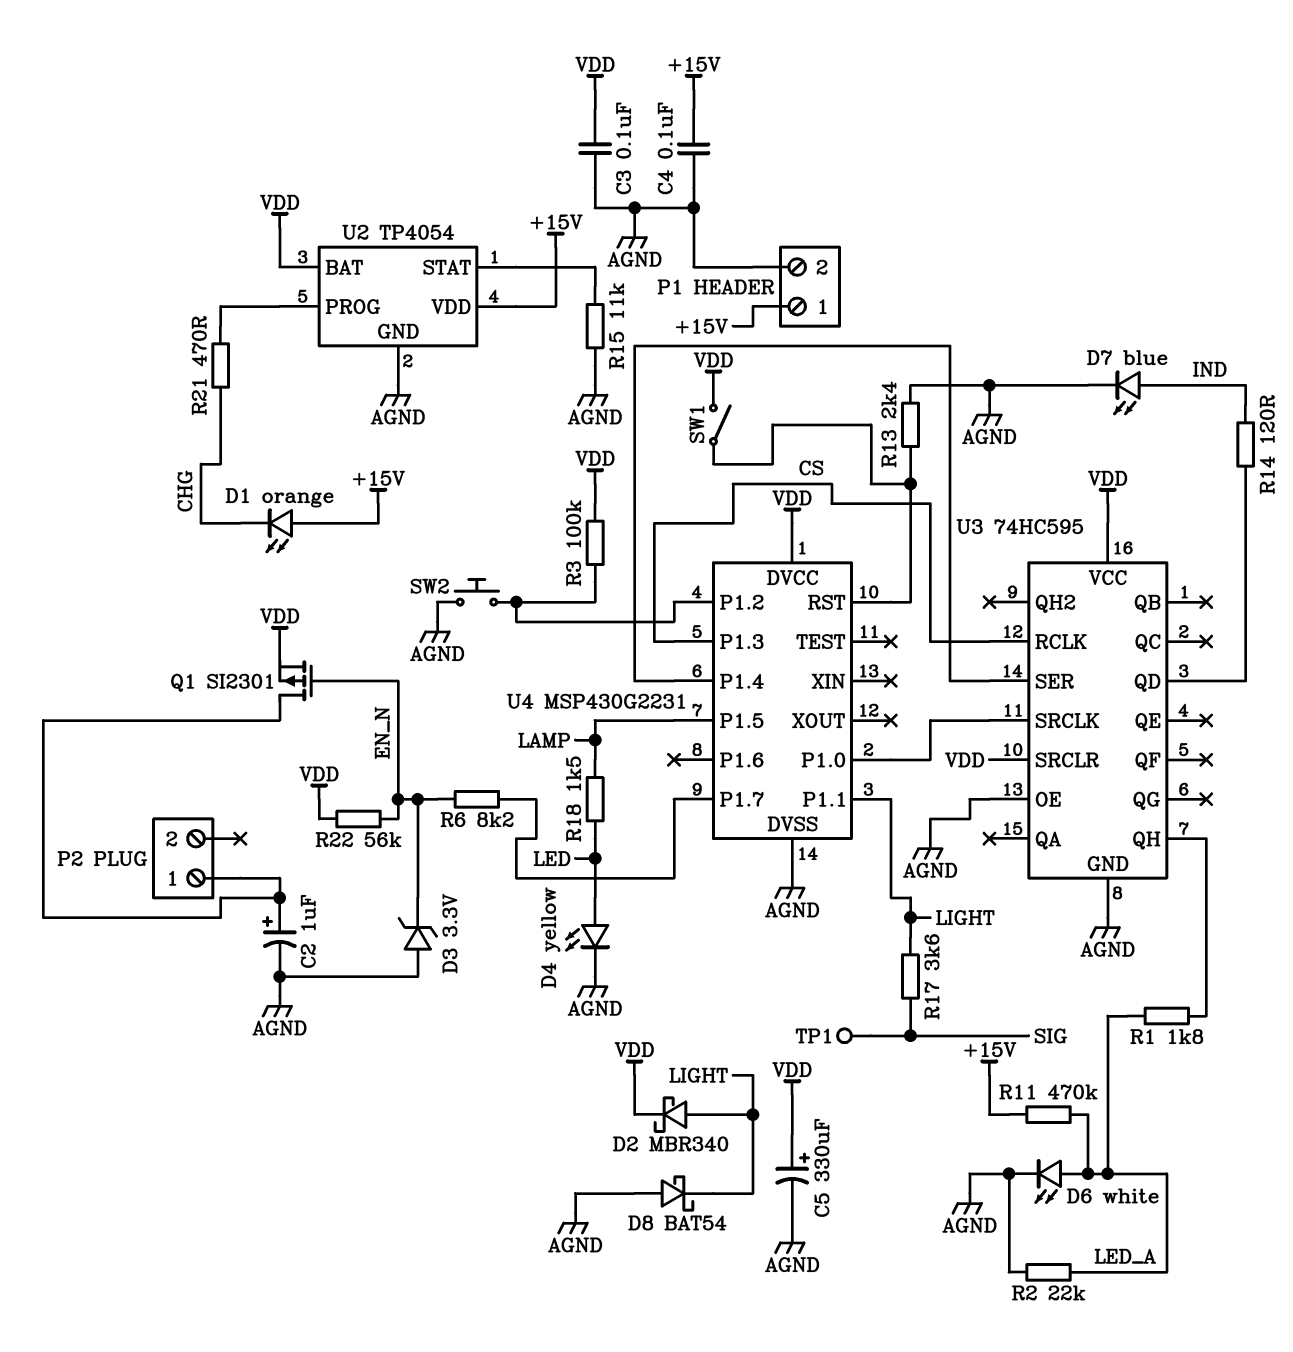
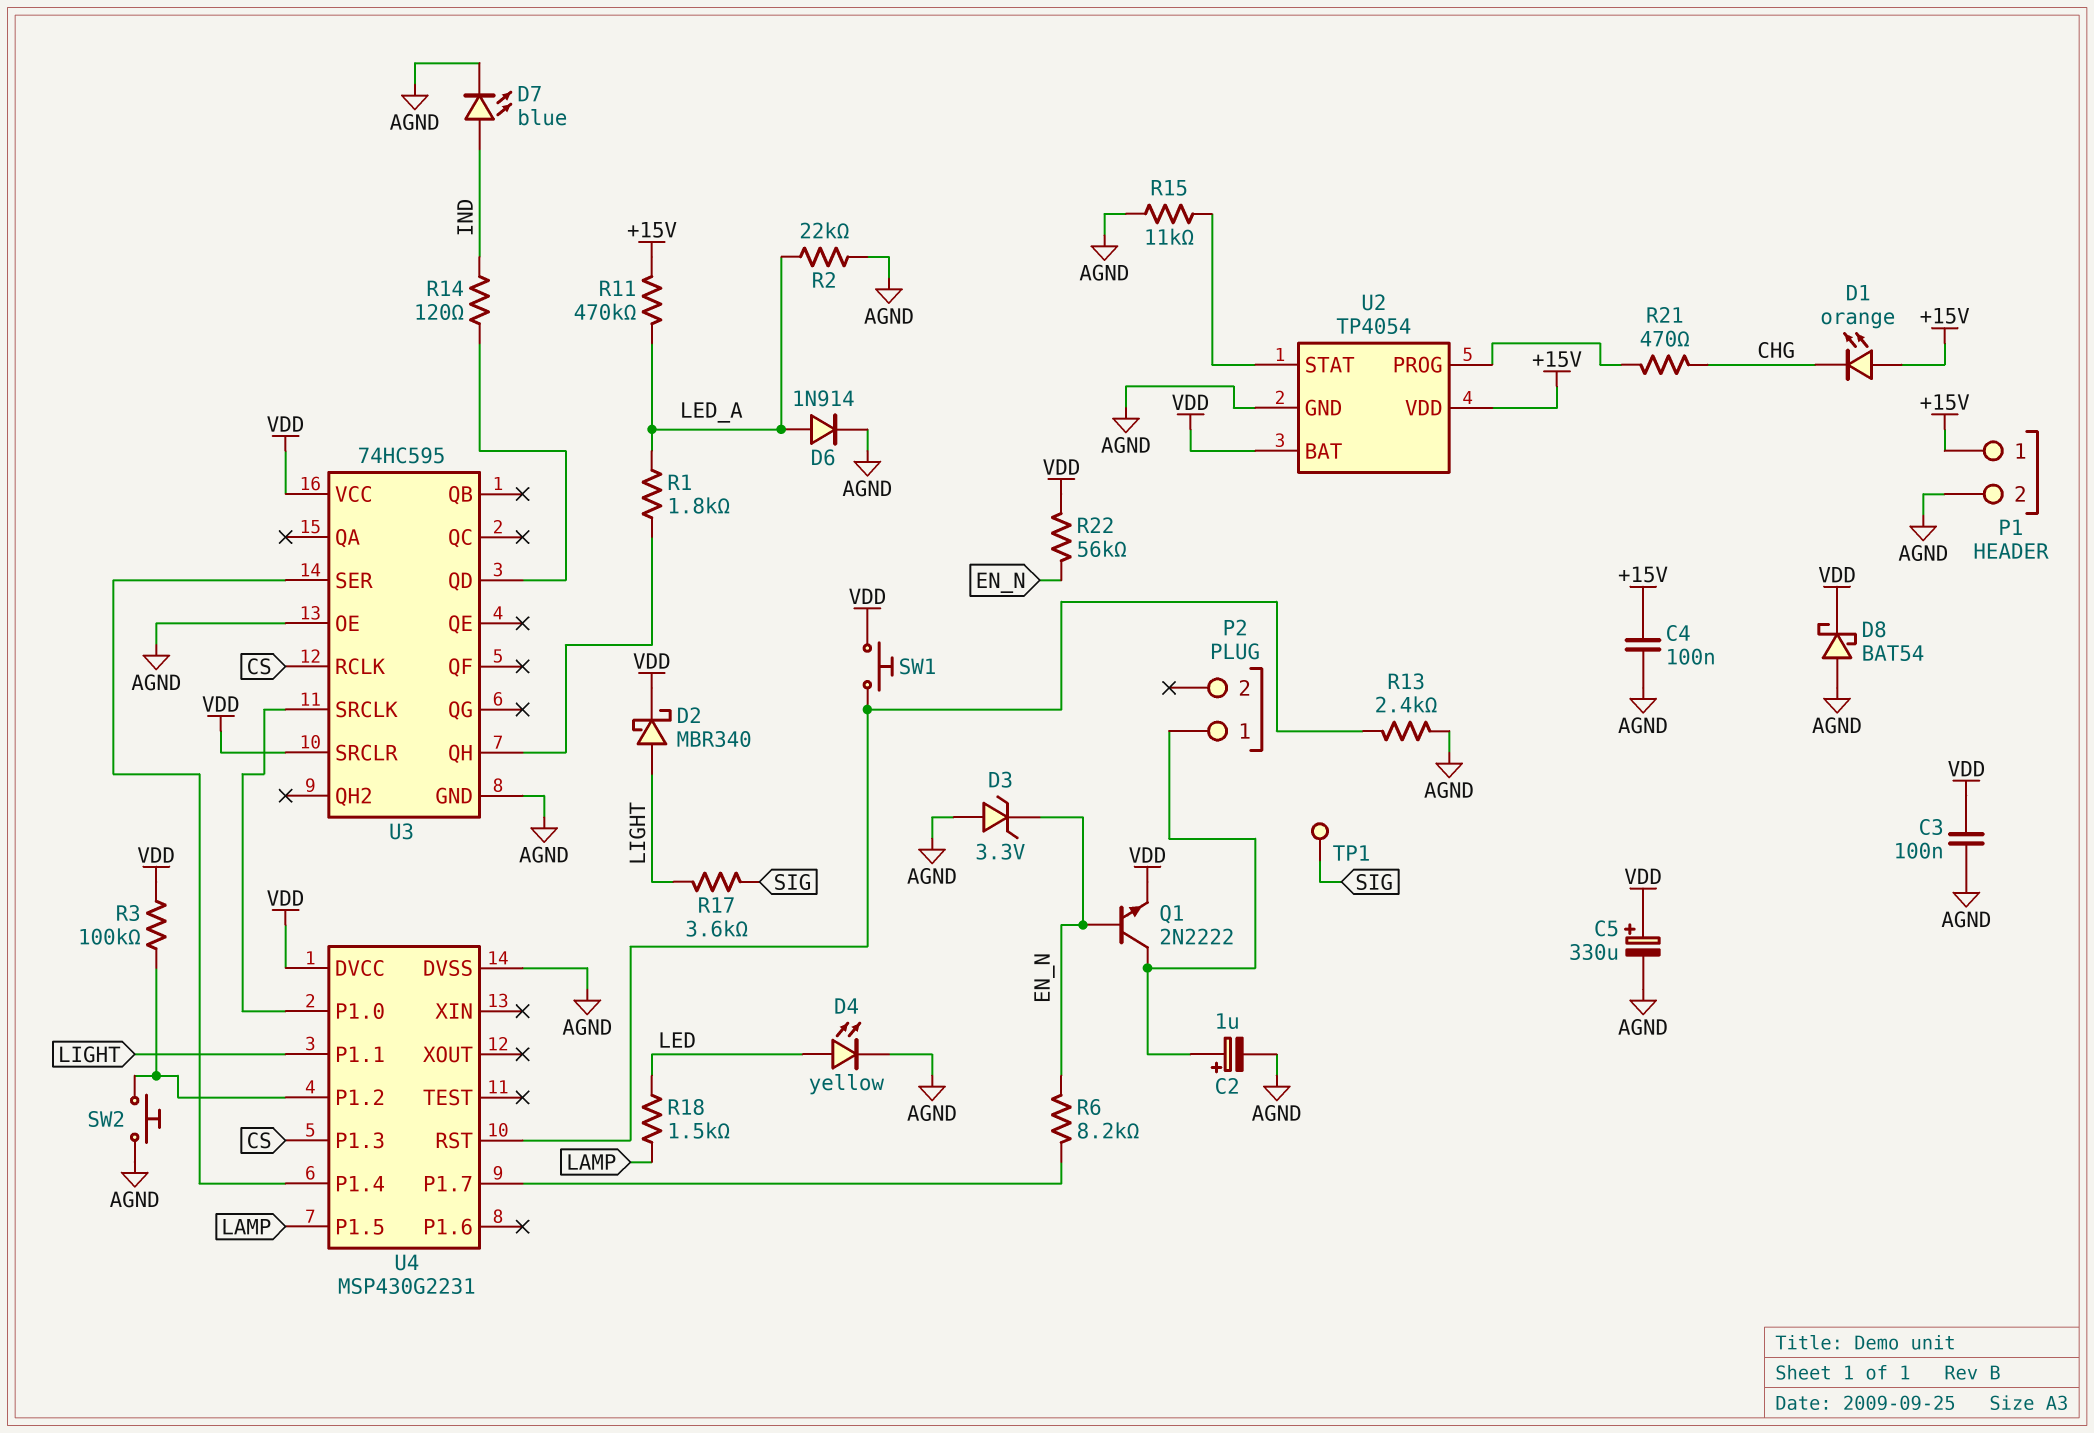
D6: LED white (A LED_A, K AGND) -> diode 1N914 (A LED_A, K AGND)
D8: schottky BAT54 (A AGND, K LIGHT) -> schottky BAT54 (A AGND, K VDD)
Q1: PMOS SI2301 (G EN_N, D P2/1, S VDD) -> NPN 2N2222 (B EN_N, C P2/1, E VDD)
SW1: switch (U4/RST, VDD) -> button (U4/RST, VDD)

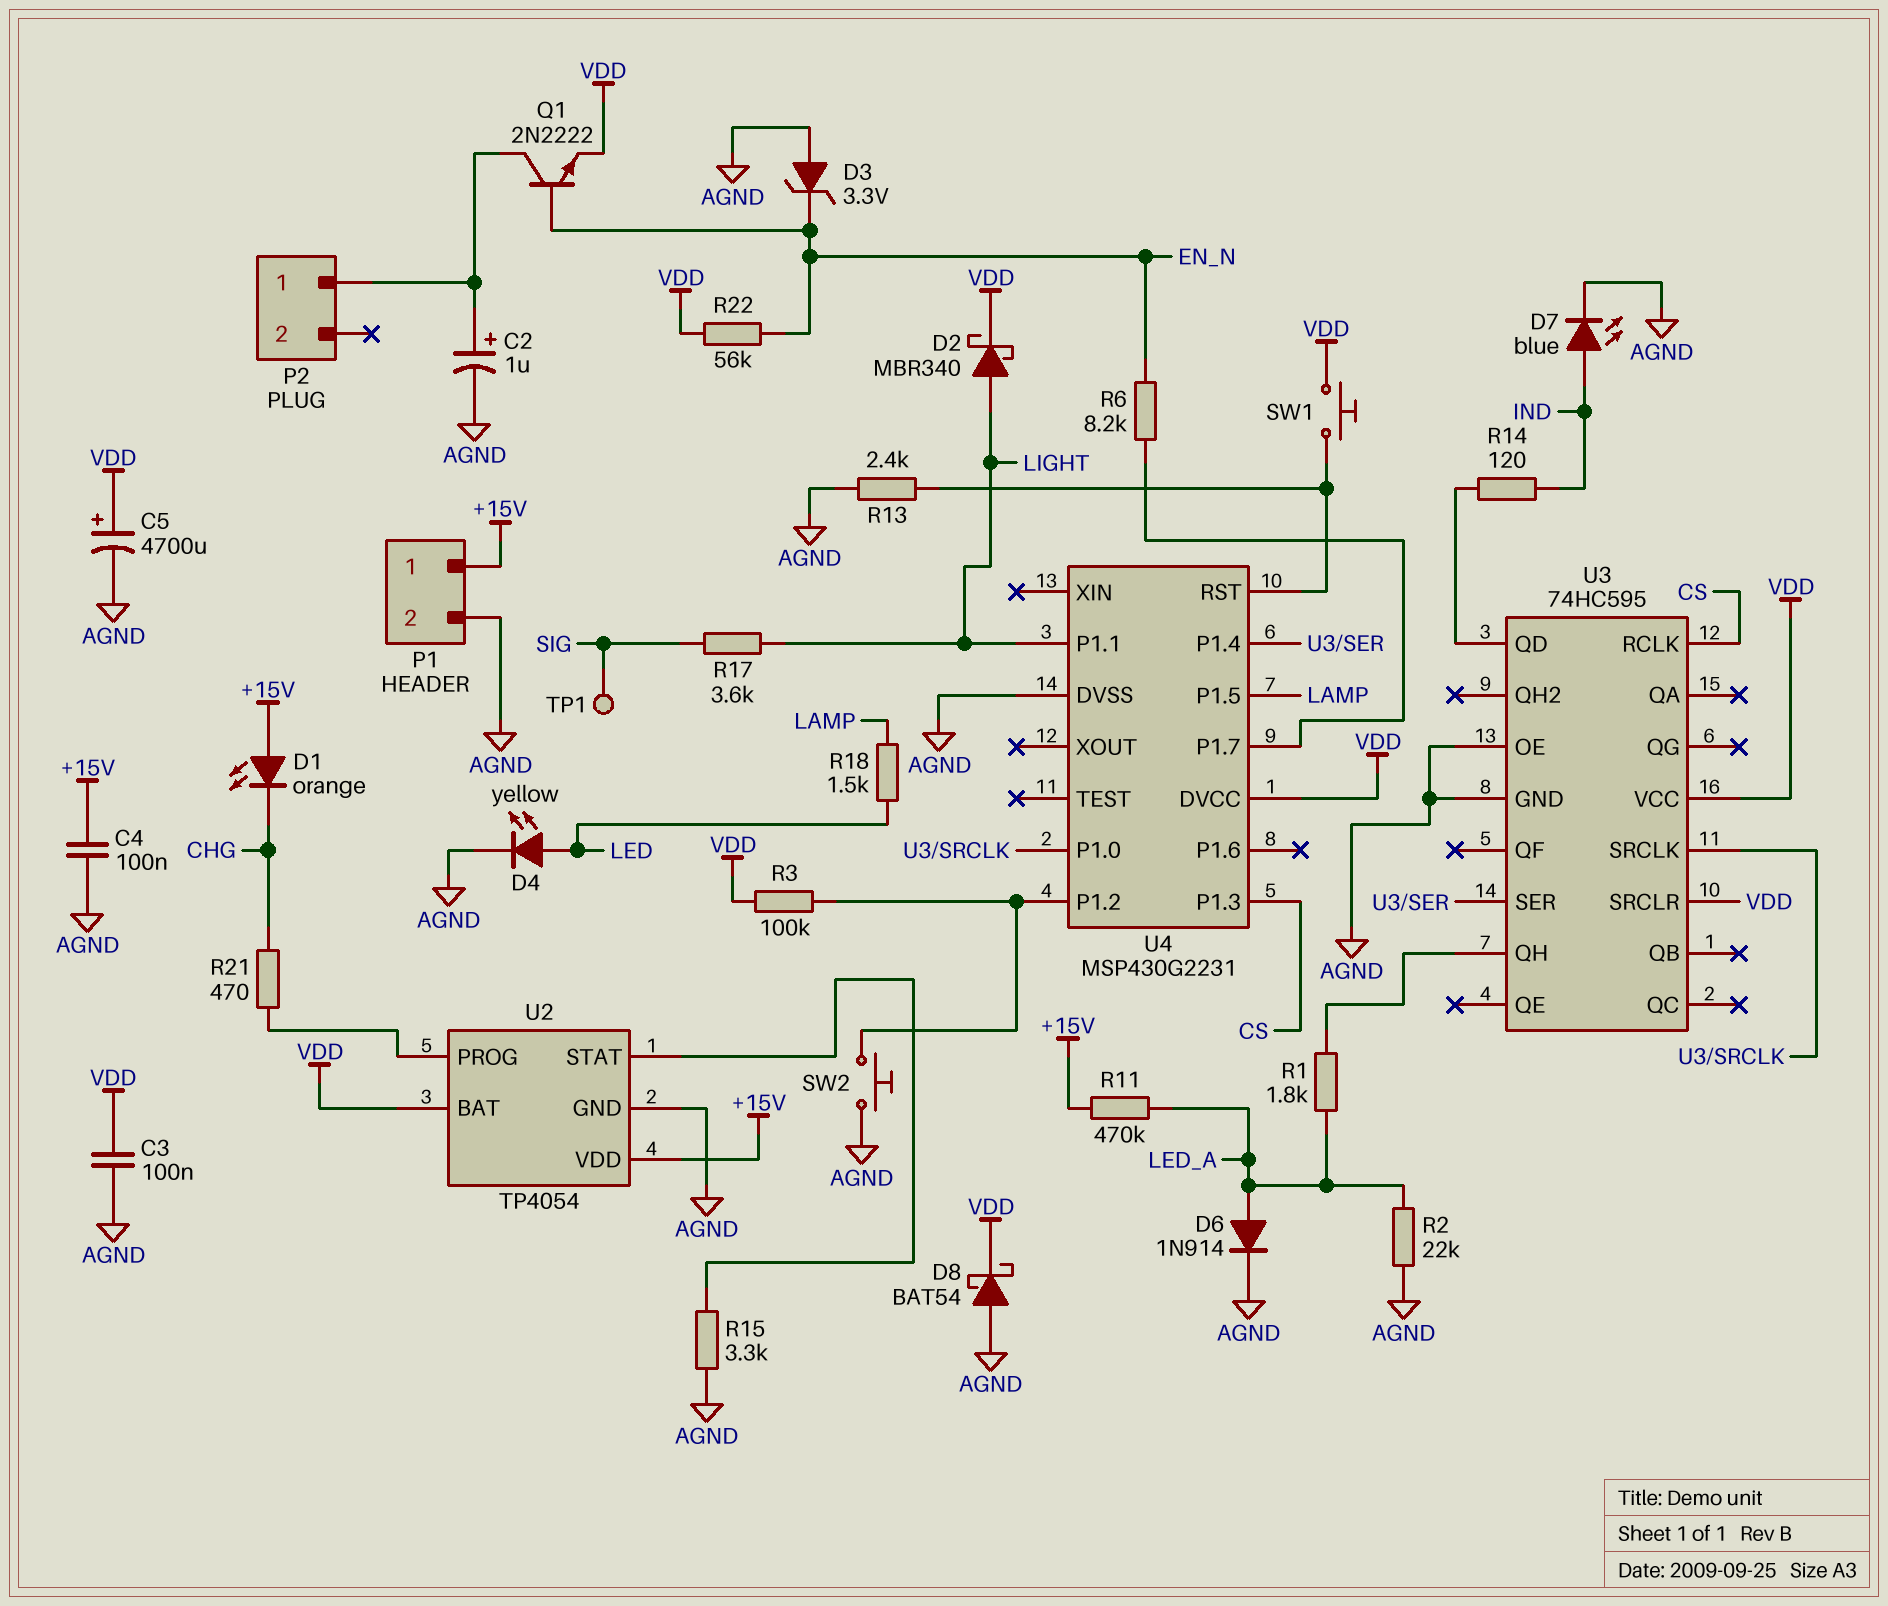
C5: 330uF (plus VDD, minus AGND) -> 4700uF (plus VDD, minus AGND)
R15: 11k (AGND, U2/STAT) -> 3.3k (AGND, U2/STAT)

